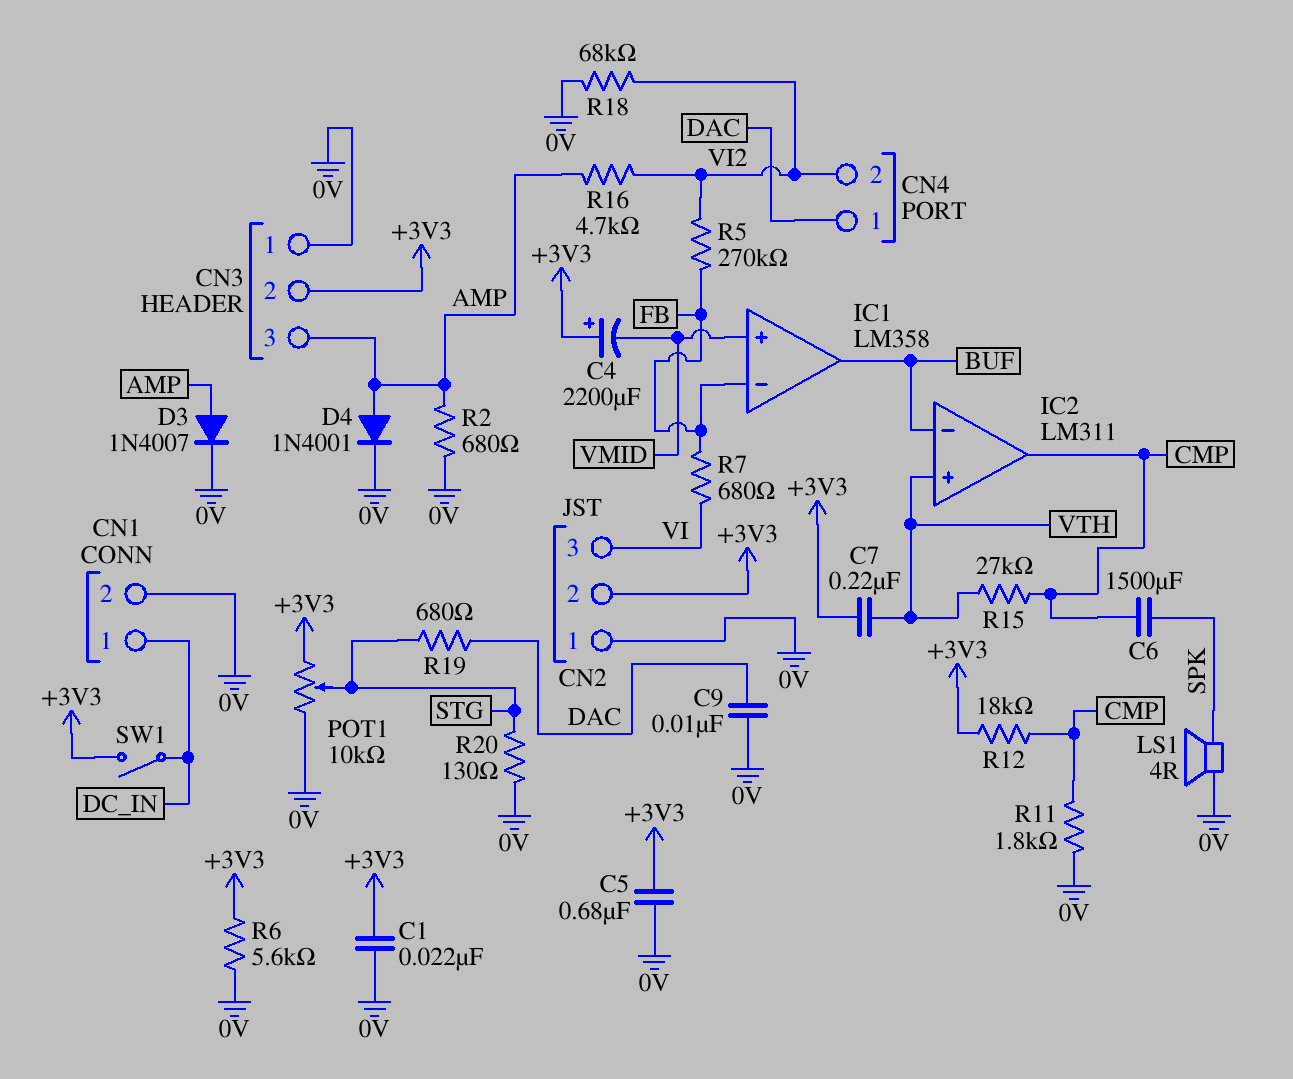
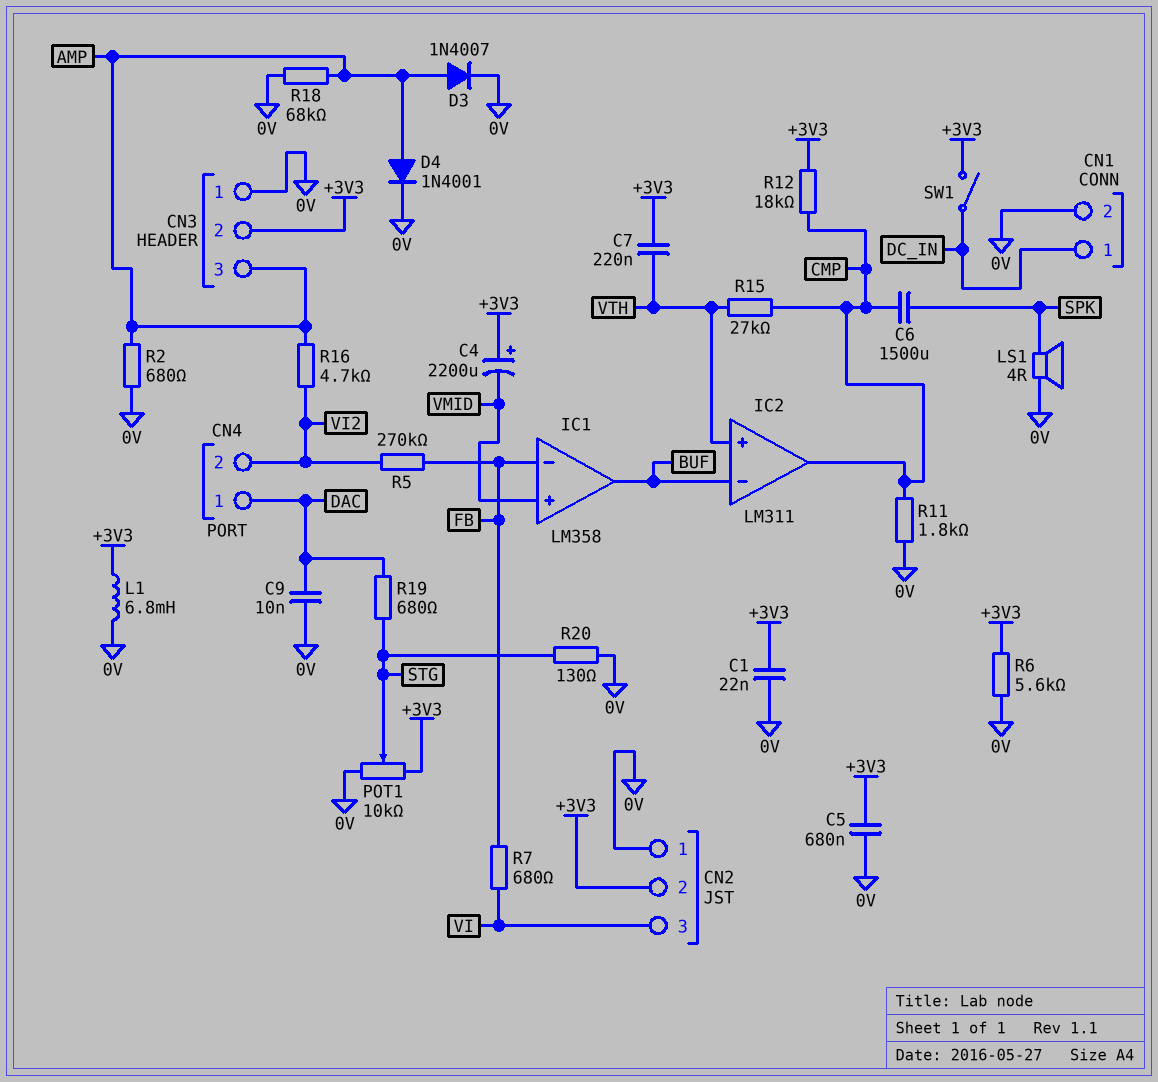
L1: none -> 6.8mH (+3V3, 0V)
R18: 68k (0V, VI2) -> 68k (0V, AMP)

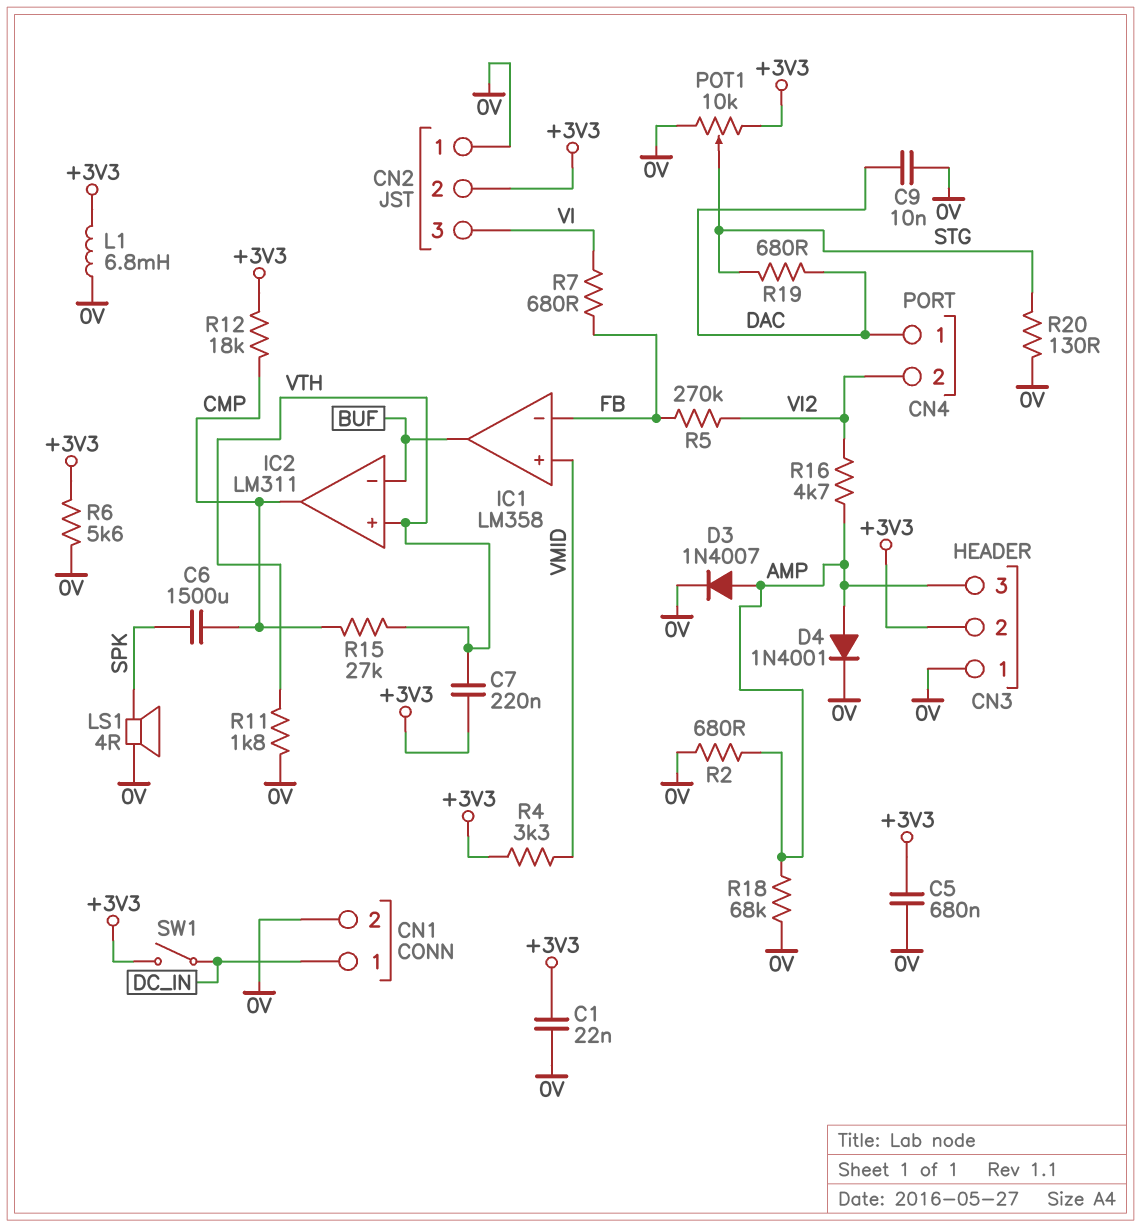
C4: 2200uF (plus +3V3, minus VMID) -> none
R4: none -> 3.3k (+3V3, VMID)
R11: 1.8k (0V, CMP) -> 1.8k (0V, VTH)

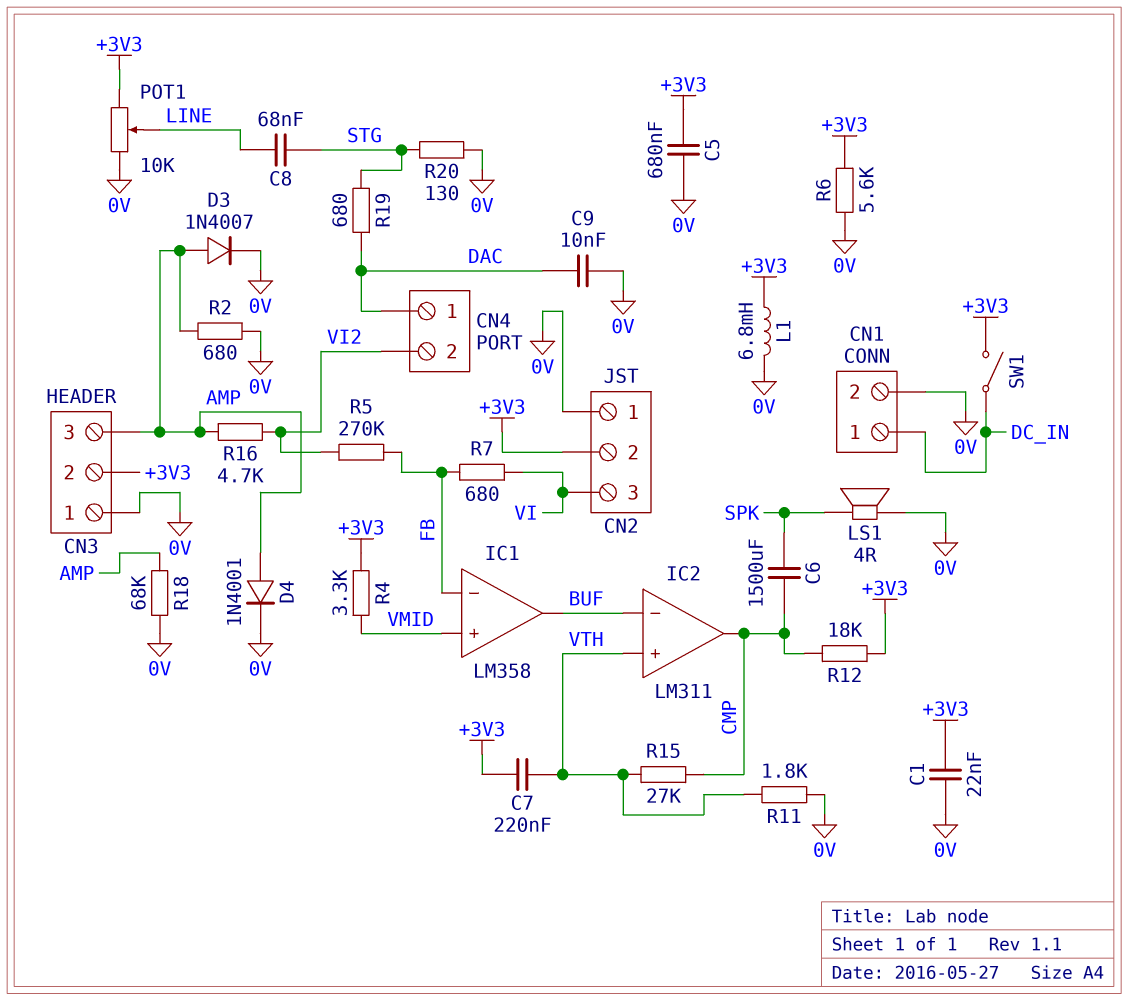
C8: none -> 68nF (LINE, STG)
POT1: 10k (+3V3, 0V, wiper STG) -> 10k (+3V3, 0V, wiper LINE)

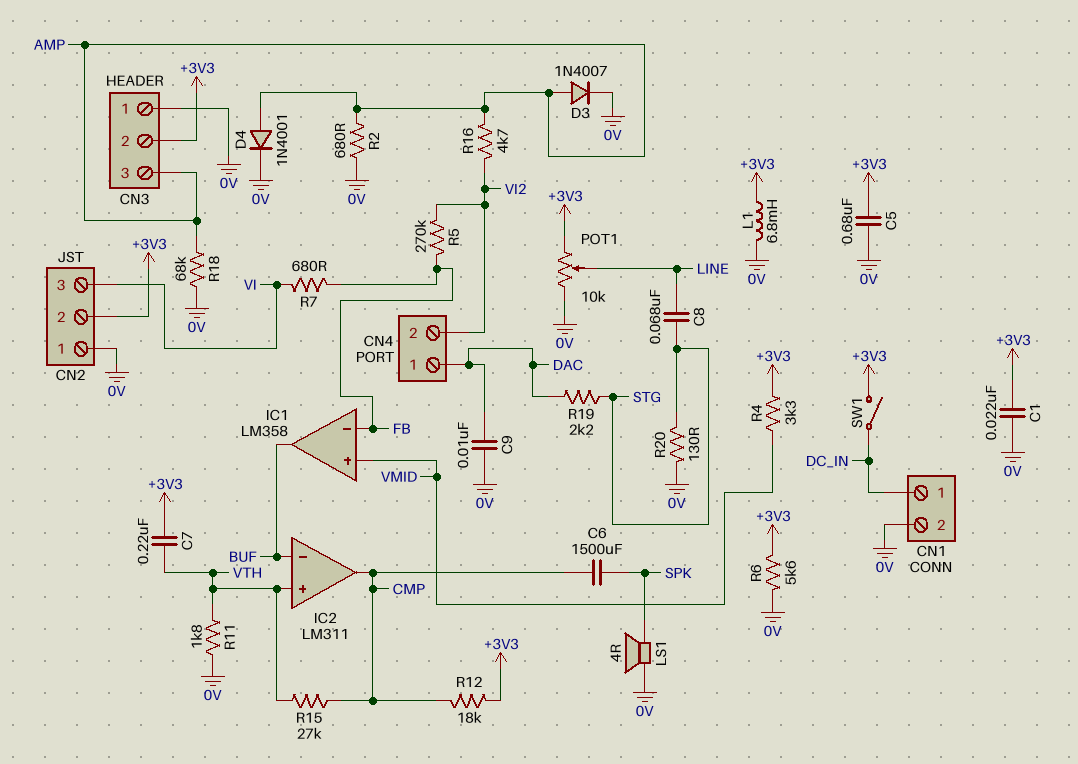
R19: 680 (DAC, STG) -> 2.2k (DAC, STG)

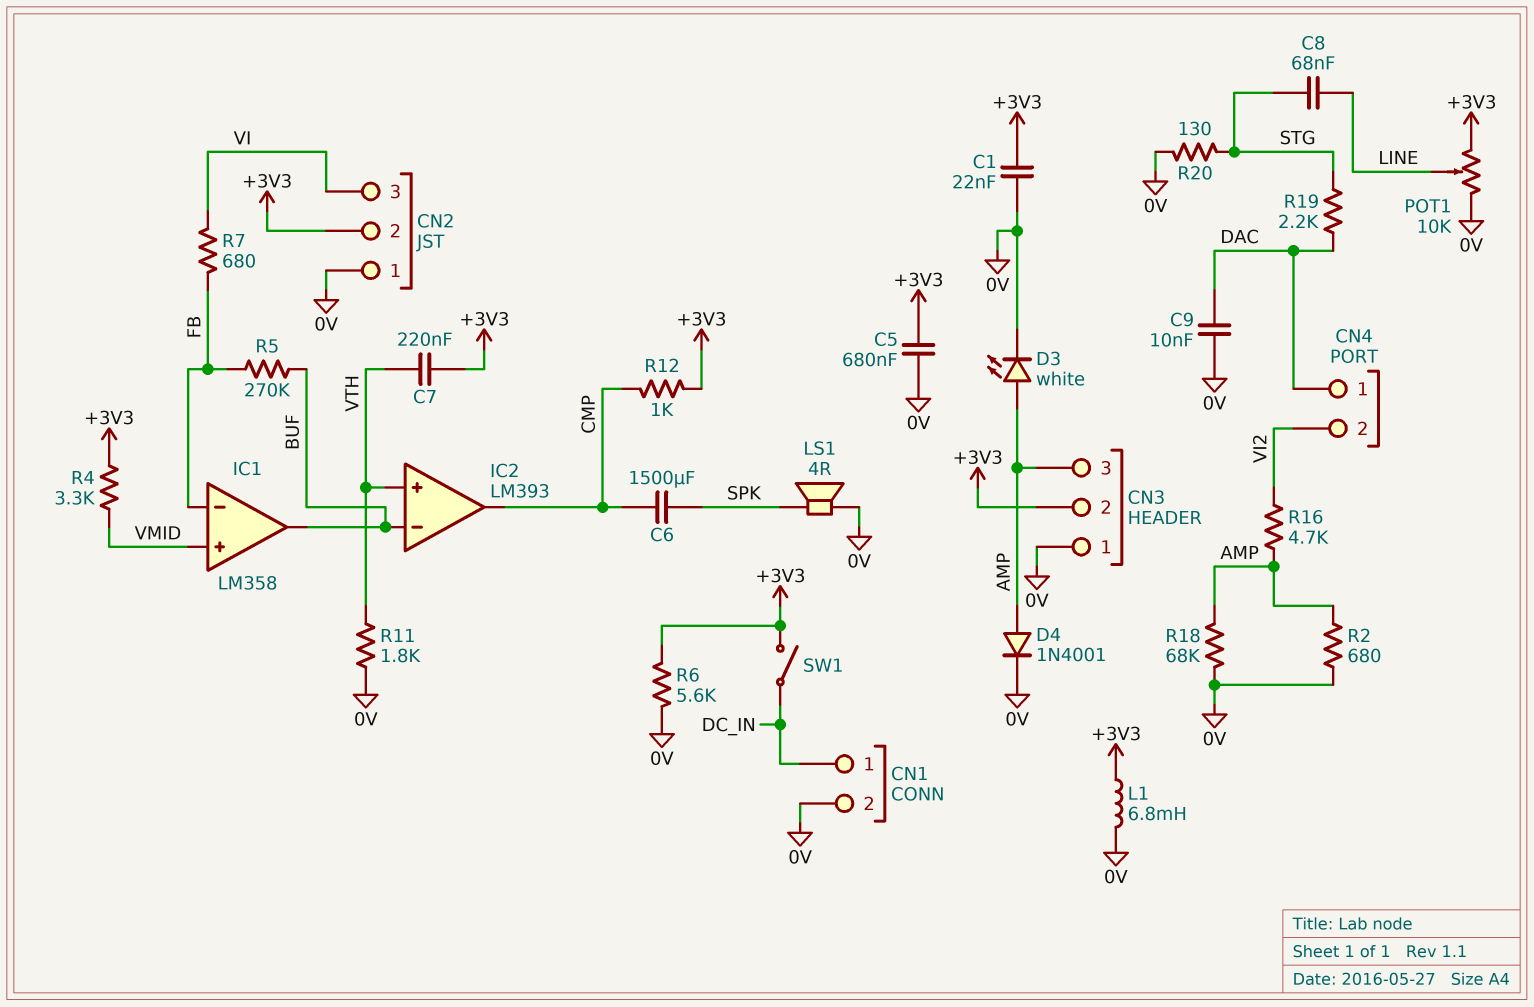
D3: diode 1N4007 (A AMP, K 0V) -> LED white (A AMP, K 0V)
IC2: LM311 -> LM393
R5: 270k (FB, VI2) -> 270k (BUF, FB)
R12: 18k (+3V3, CMP) -> 1k (+3V3, CMP)
R15: 27k (CMP, VTH) -> none

